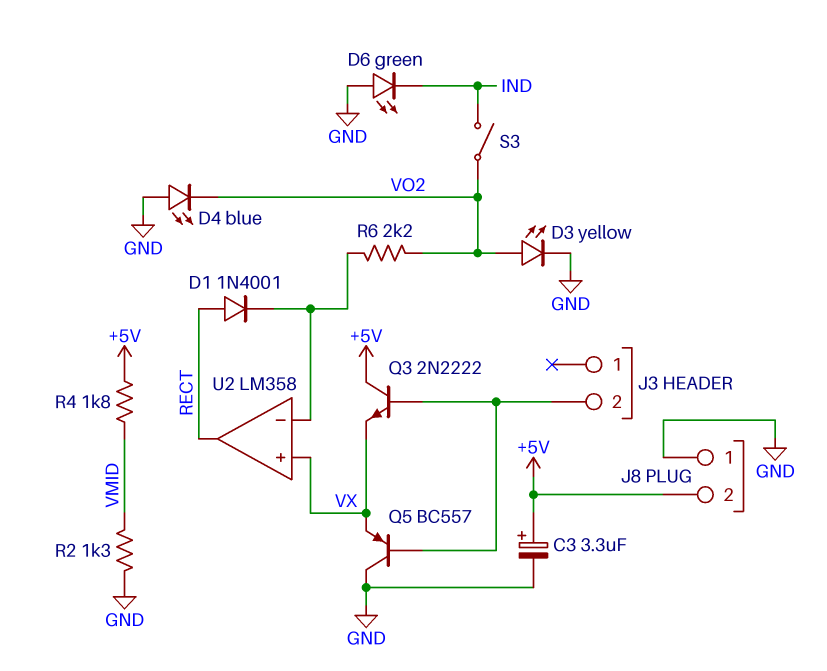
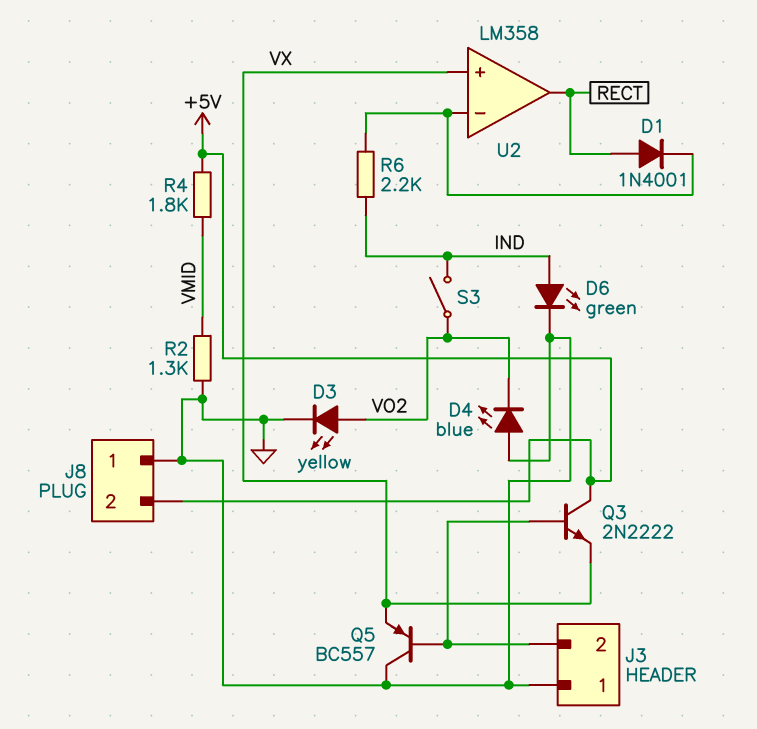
C3: 3.3uF (plus +5V, minus GND) -> none
D6: LED green (A GND, K IND) -> LED green (A IND, K GND)
J3 pin 1: none -> GND
R6: 2.2k (U2/in-, VO2) -> 2.2k (IND, U2/in-)

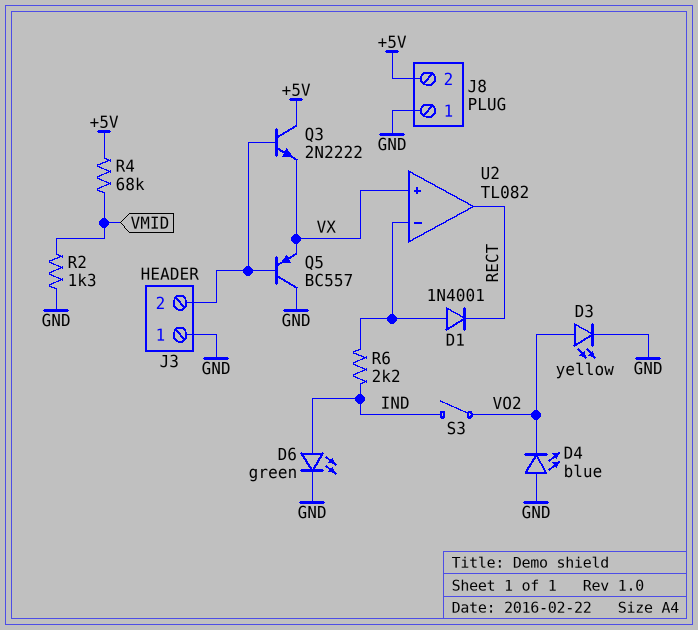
D1: diode 1N4001 (A RECT, K U2/in-) -> diode 1N4001 (A U2/in-, K RECT)
R4: 1.8k (+5V, VMID) -> 68k (+5V, VMID)
U2: LM358 -> TL082

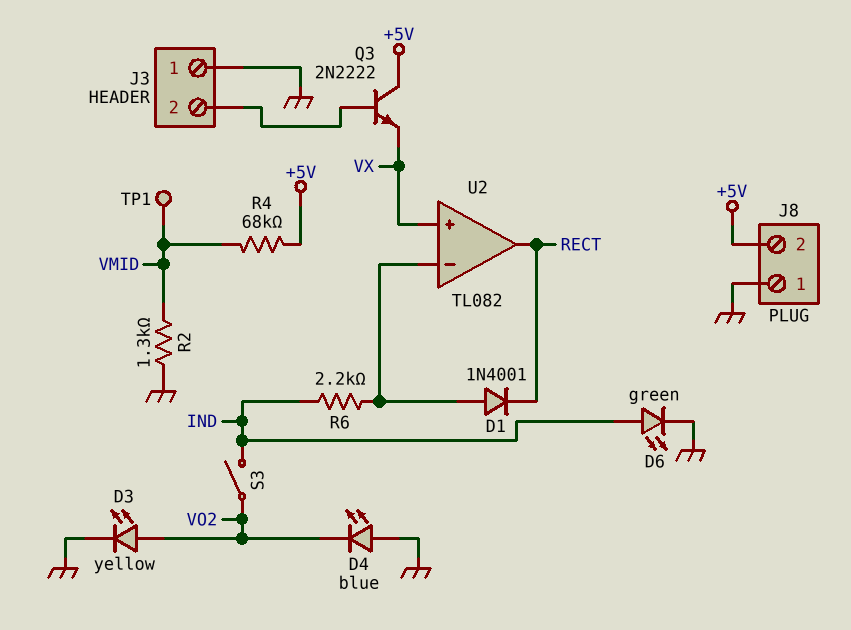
Q5: PNP BC557 (B J3/2, C GND, E VX) -> none
TP1: none -> test point (VMID)

